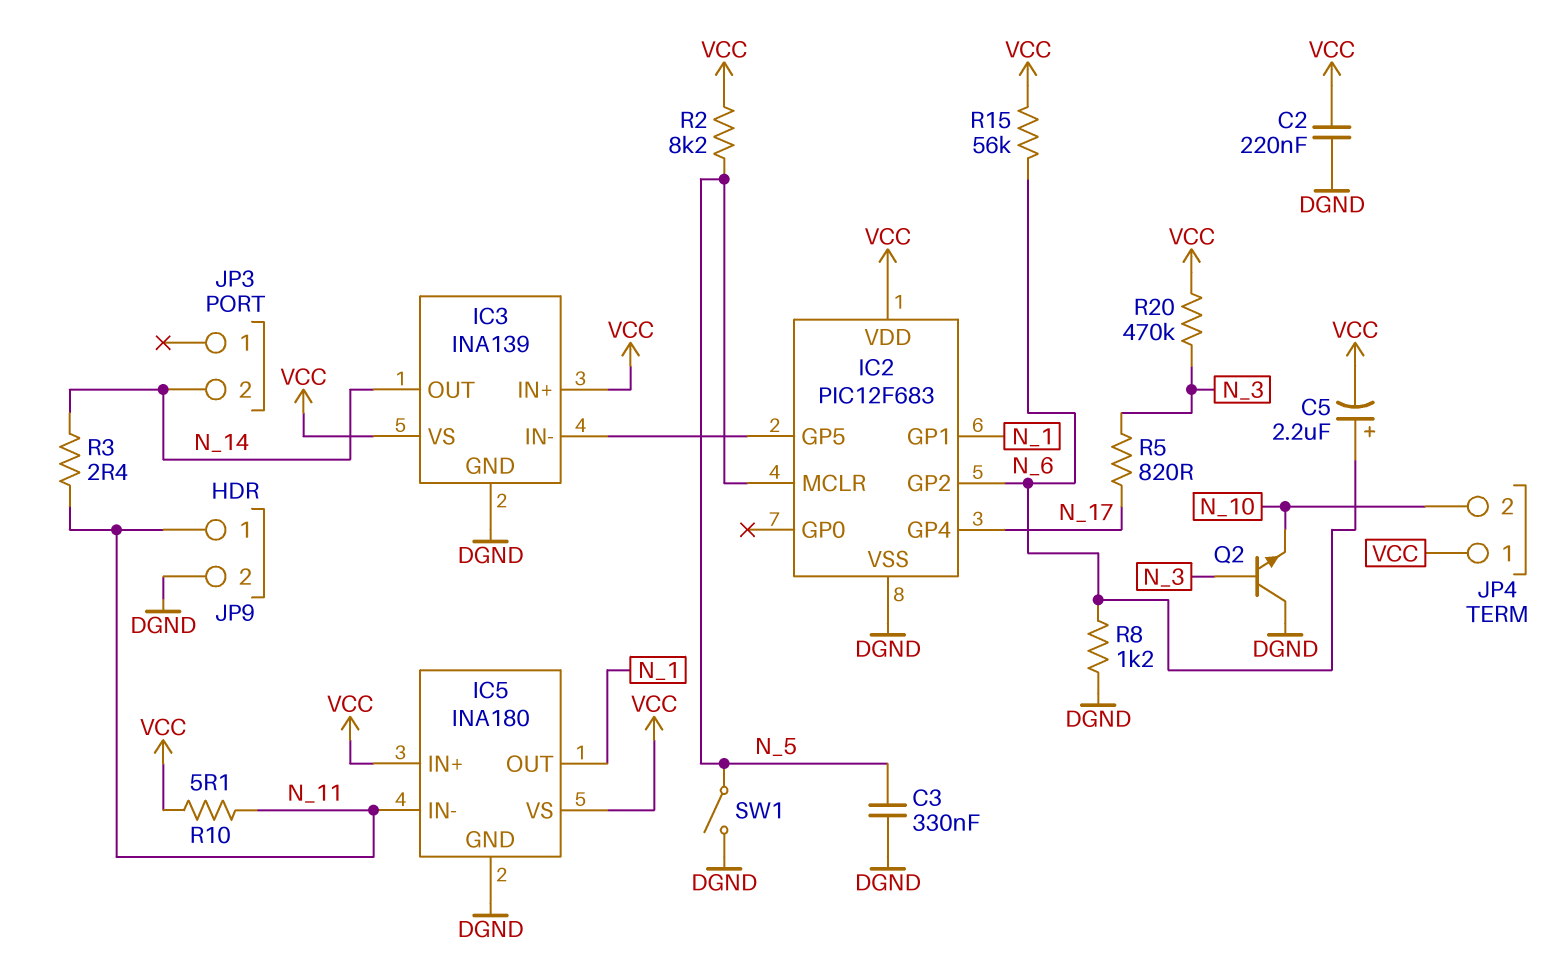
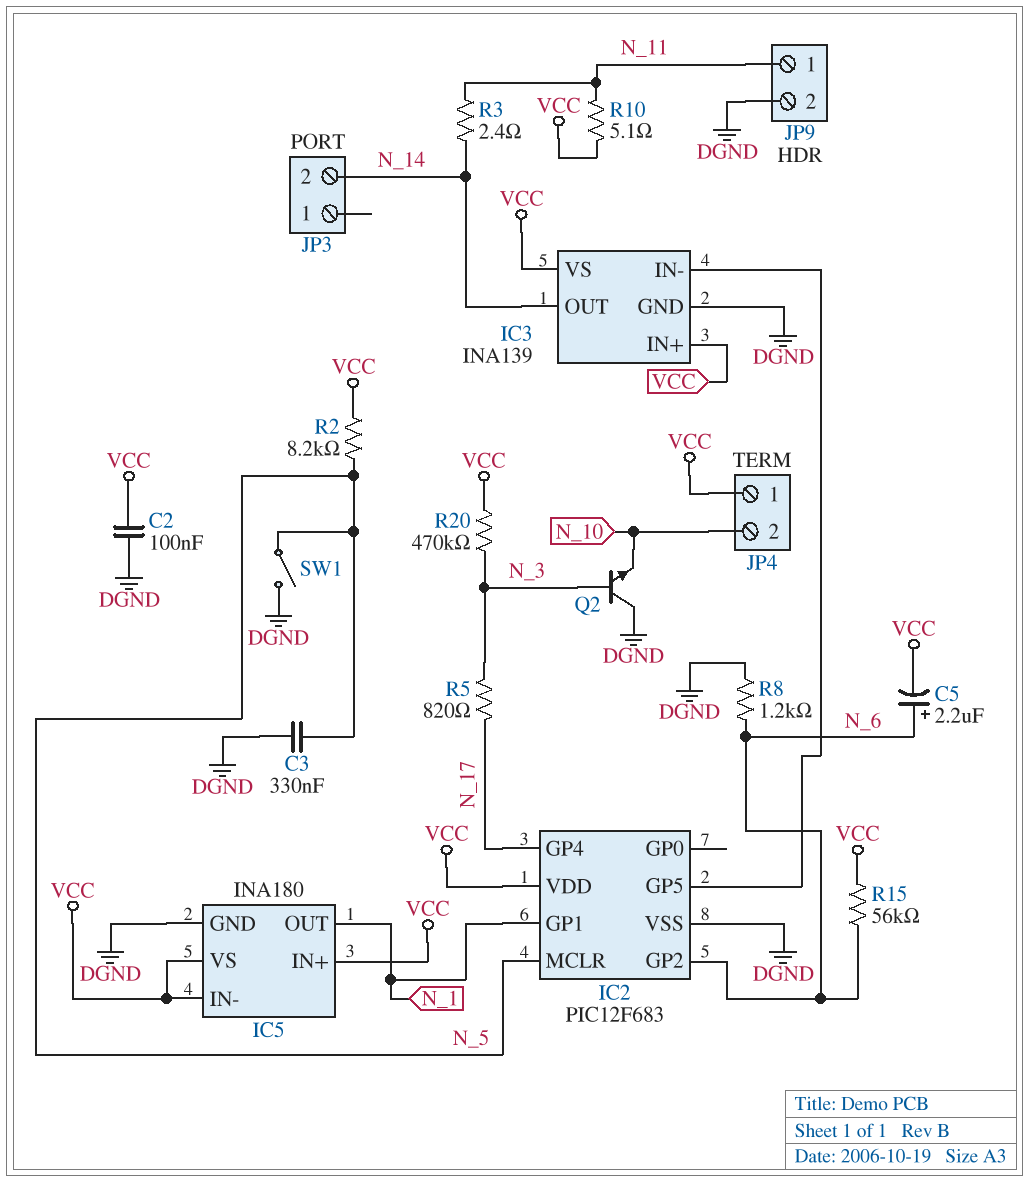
C2: 220nF (DGND, VCC) -> 100nF (DGND, VCC)
IC5 pin IN-: N_11 -> VCC

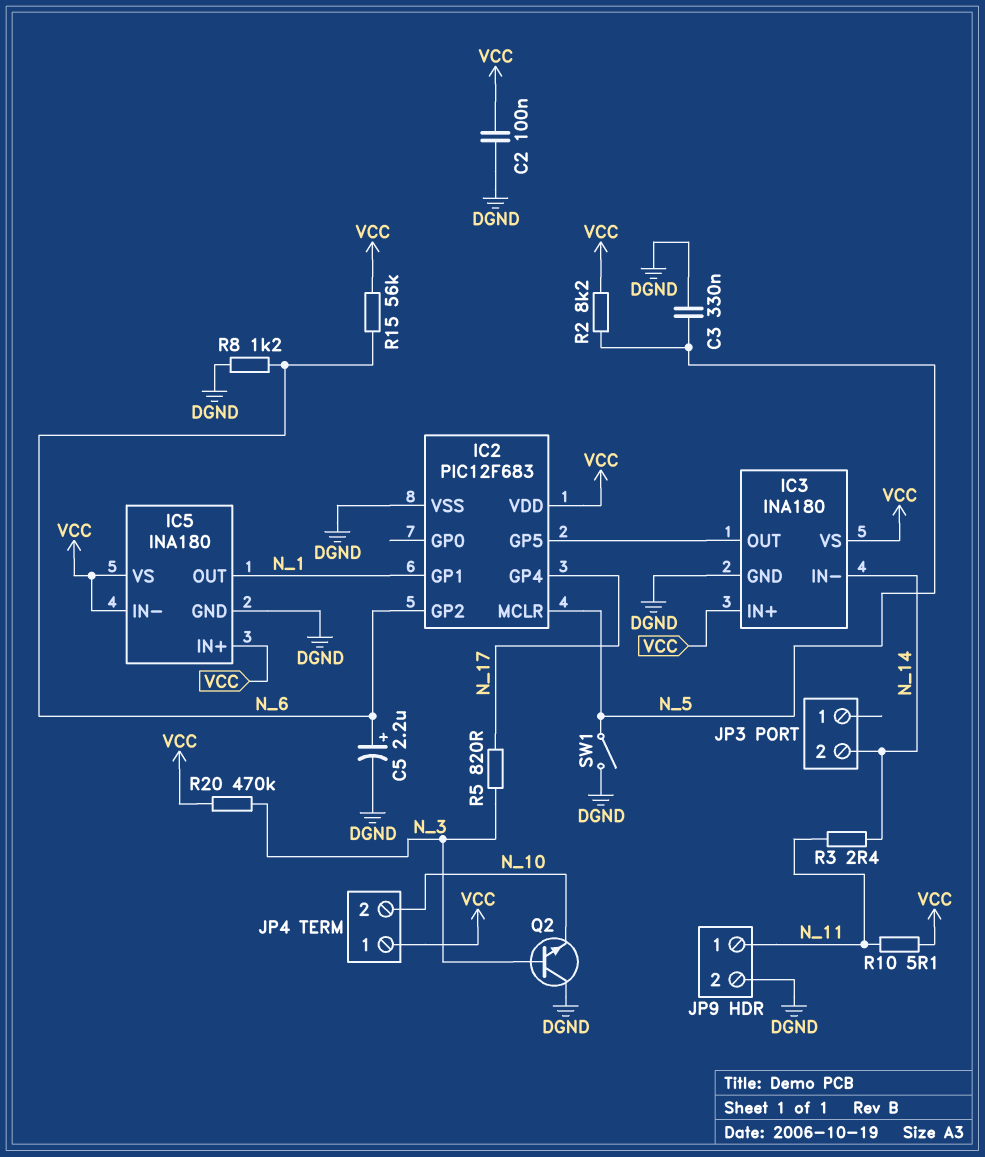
C5: 2.2uF (plus N_6, minus VCC) -> 2.2uF (plus N_6, minus DGND)
IC3: INA139 -> INA180
IC3 pin IN-: IC2/GP5 -> N_14
IC3 pin OUT: N_14 -> IC2/GP5

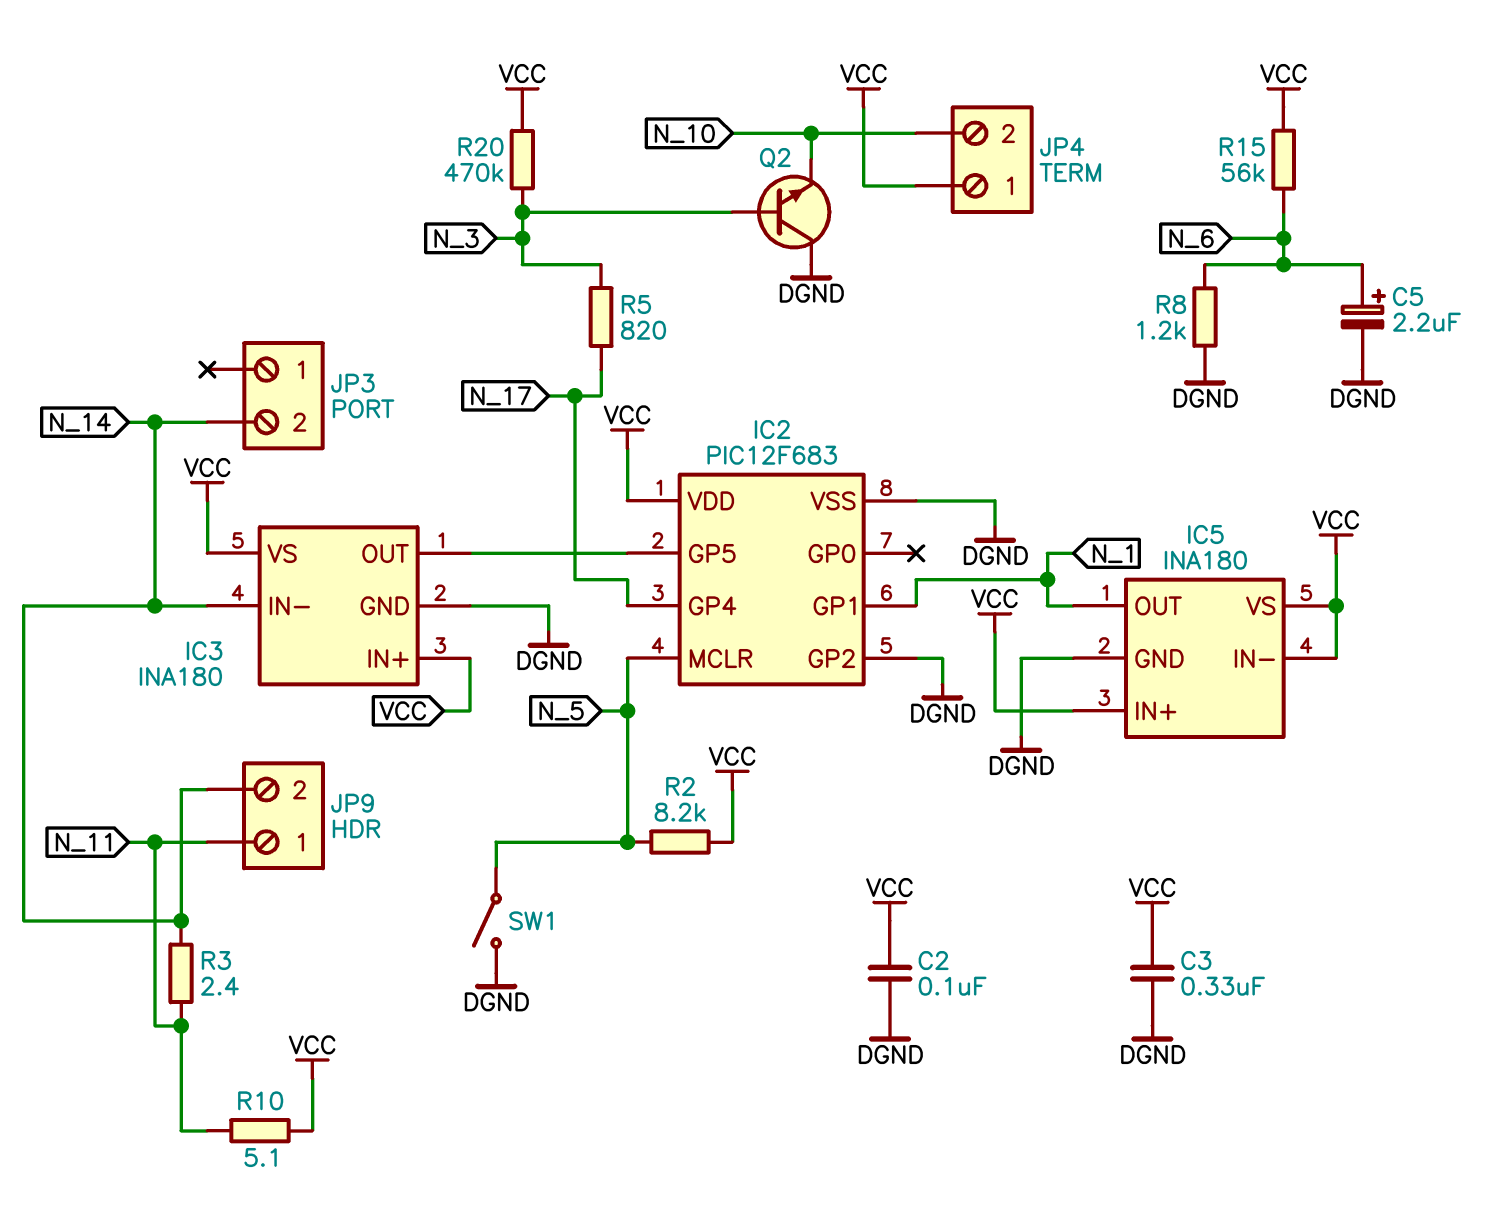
C3: 330nF (DGND, N_5) -> 330nF (DGND, VCC)
IC2 pin GP2: N_6 -> DGND
JP9 pin 2: DGND -> N_14

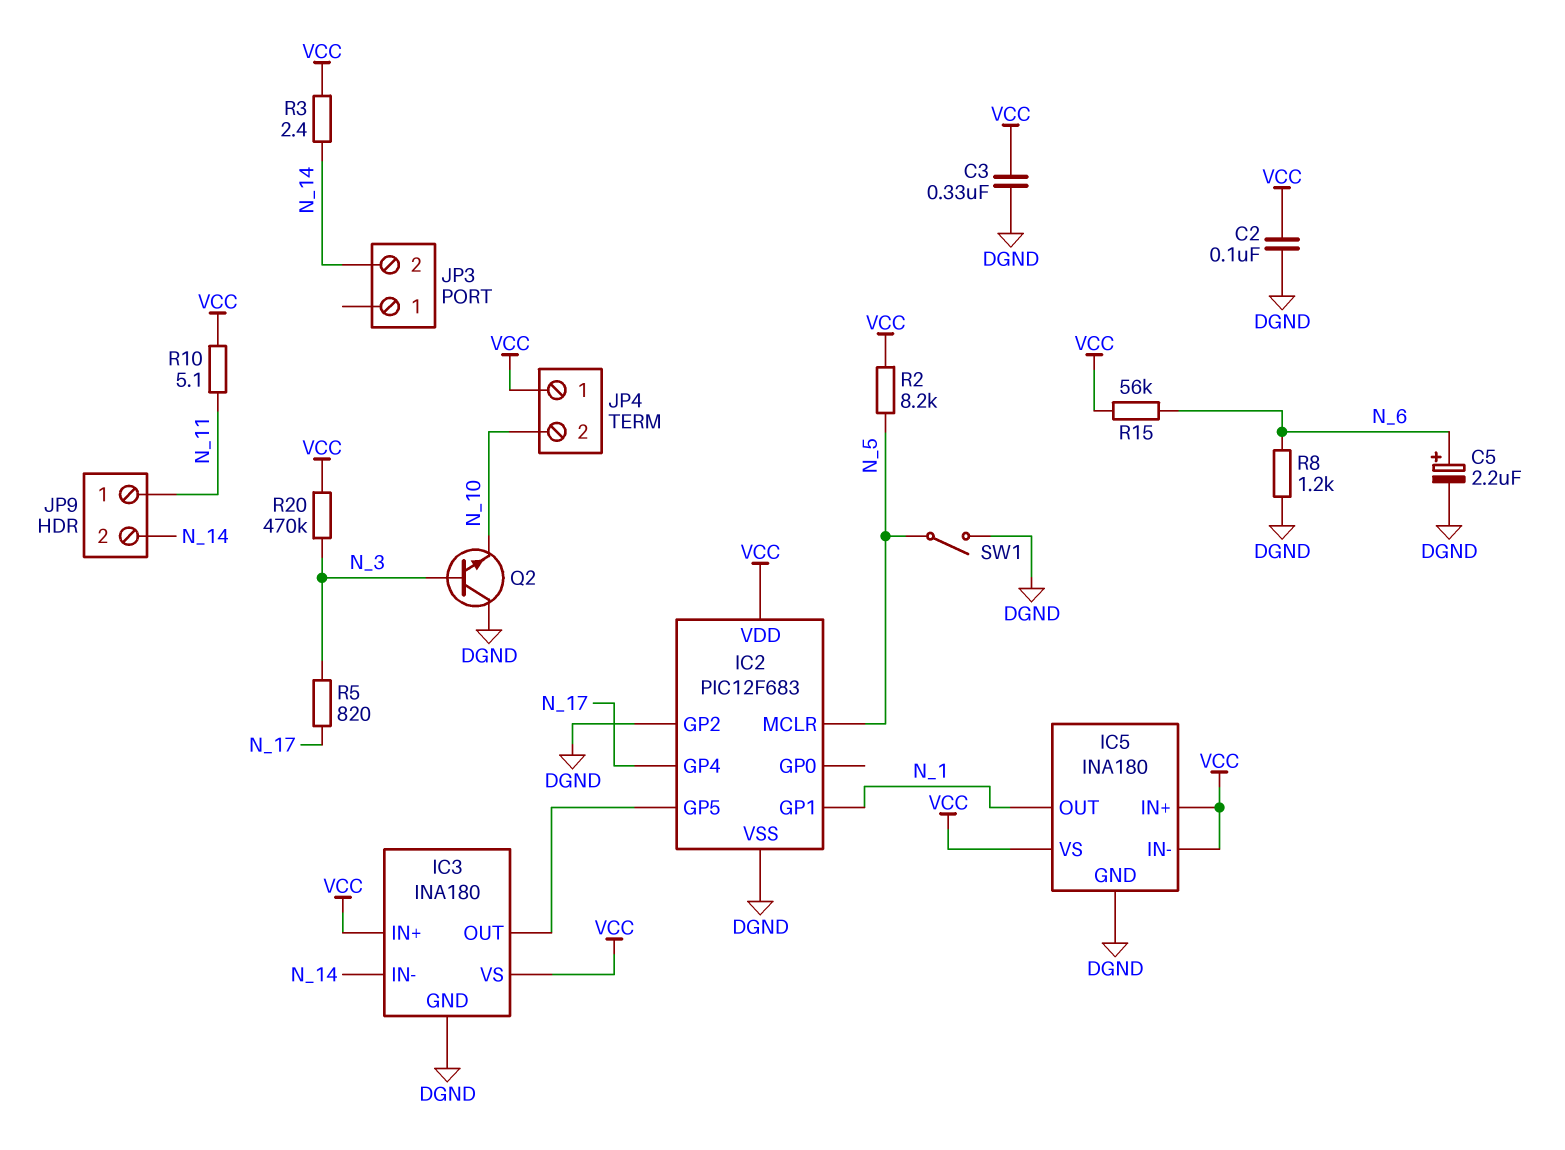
R3: 2.4 (N_11, N_14) -> 2.4 (N_14, VCC)

